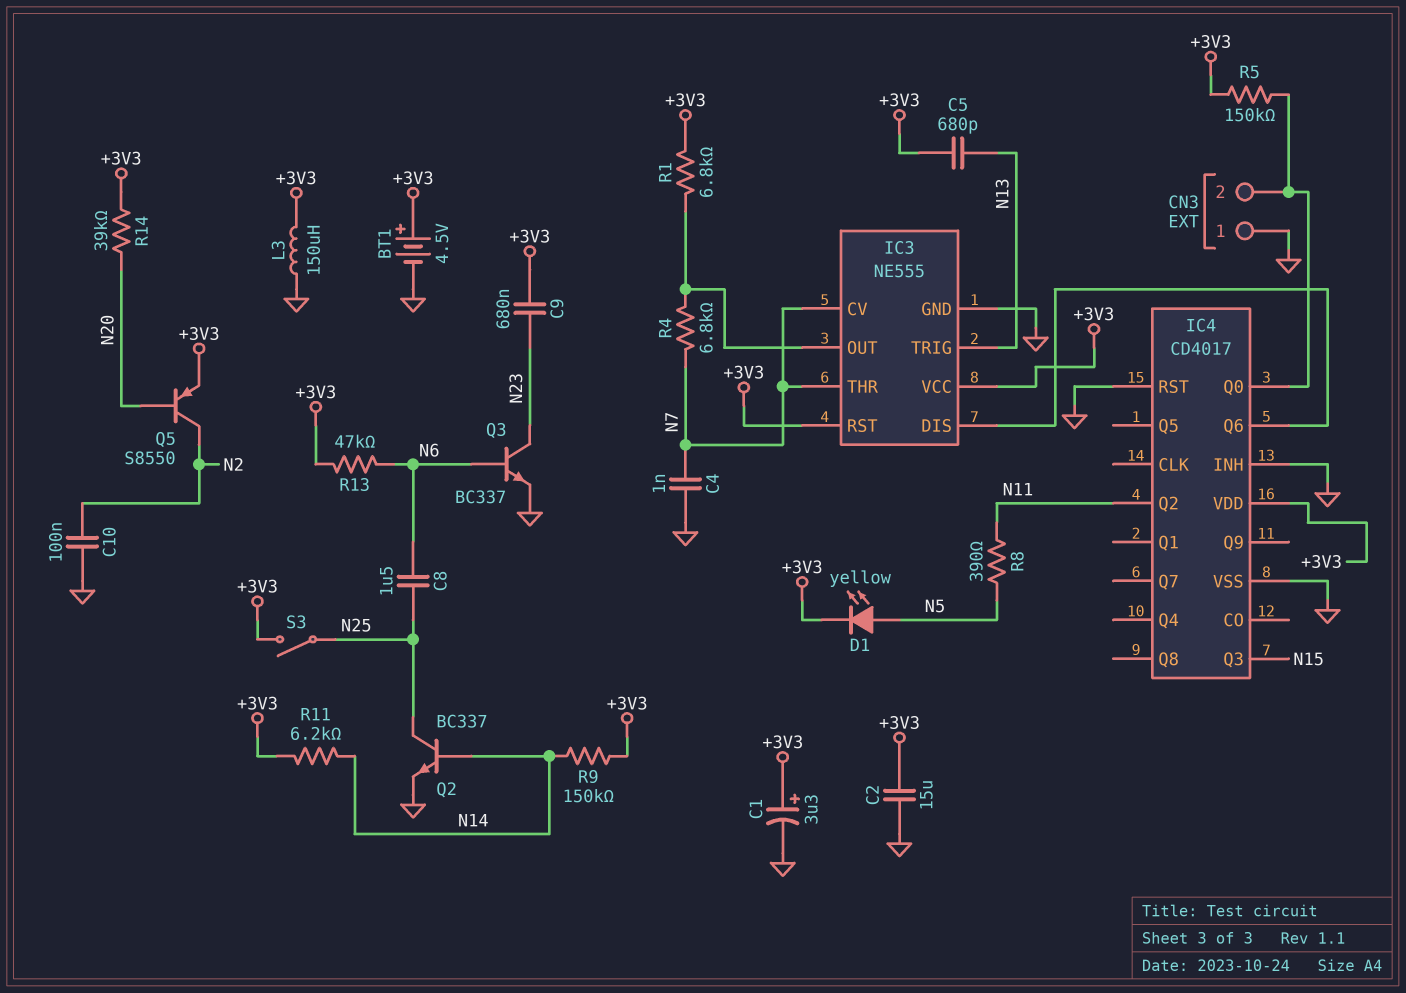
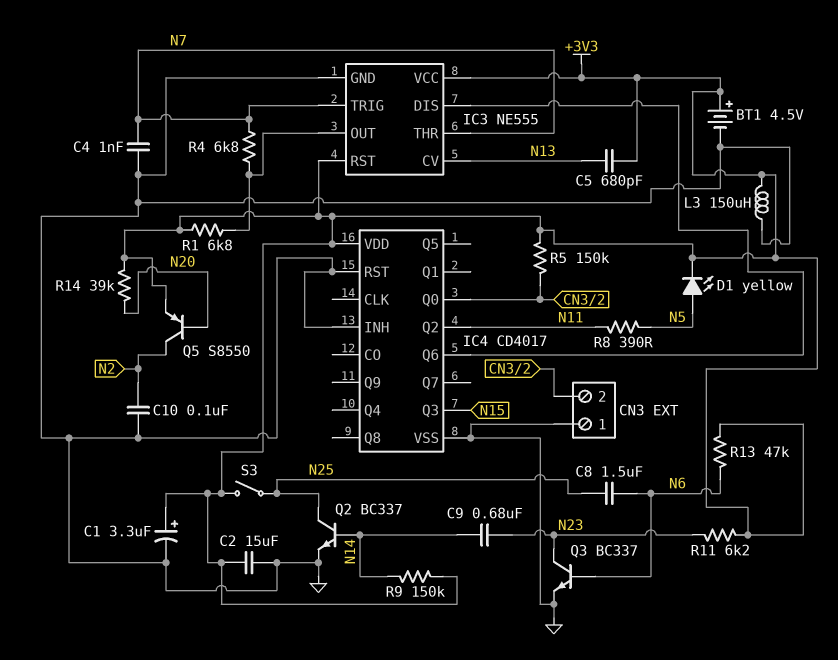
C9: 680nF (+3V3, N23) -> 680nF (N14, N23)
IC3 pin CV: N7 -> N13
IC3 pin TRIG: N13 -> N7
R11: 6.2k (+3V3, N14) -> 6.2k (+3V3, N23)

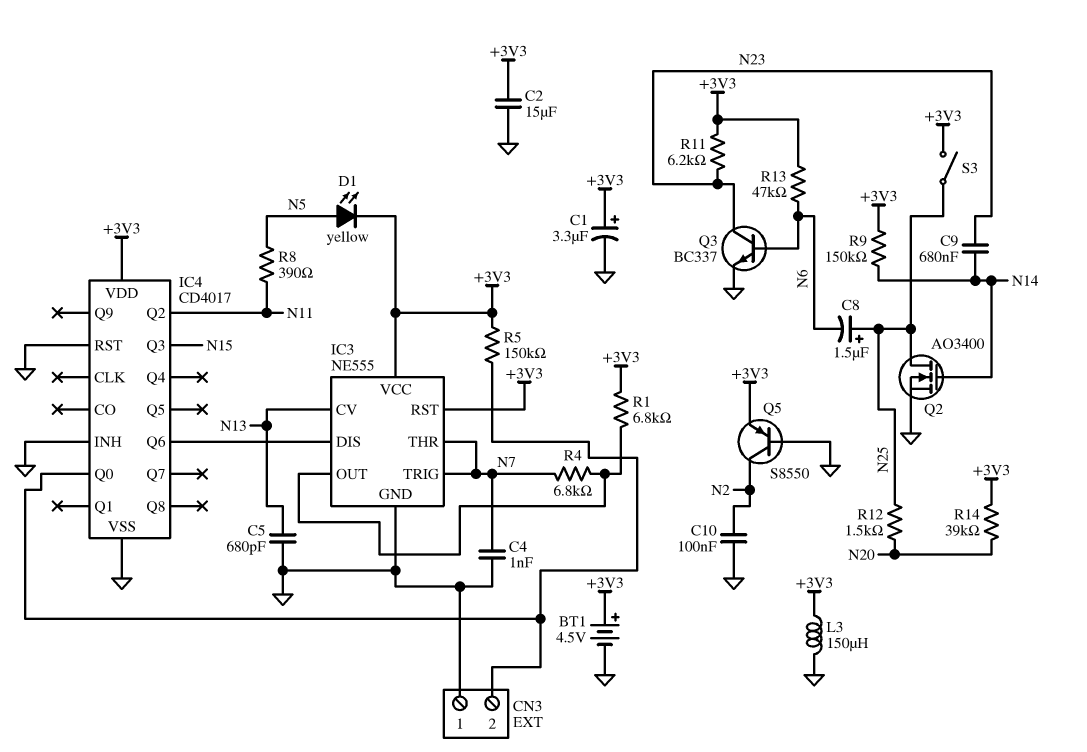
C5: 680pF (+3V3, N13) -> 680pF (GND, N13)
C8: 1.5uF (N6, N25) -> 1.5uF (plus N25, minus N6)
Q2: NPN BC337 (B N14, C N25, E GND) -> NMOS AO3400 (G N14, D N25, S GND)
Q5: PNP S8550 (B N20, C N2, E +3V3) -> PNP S8550 (B GND, C N2, E +3V3)
R12: none -> 1.5k (N20, N25)

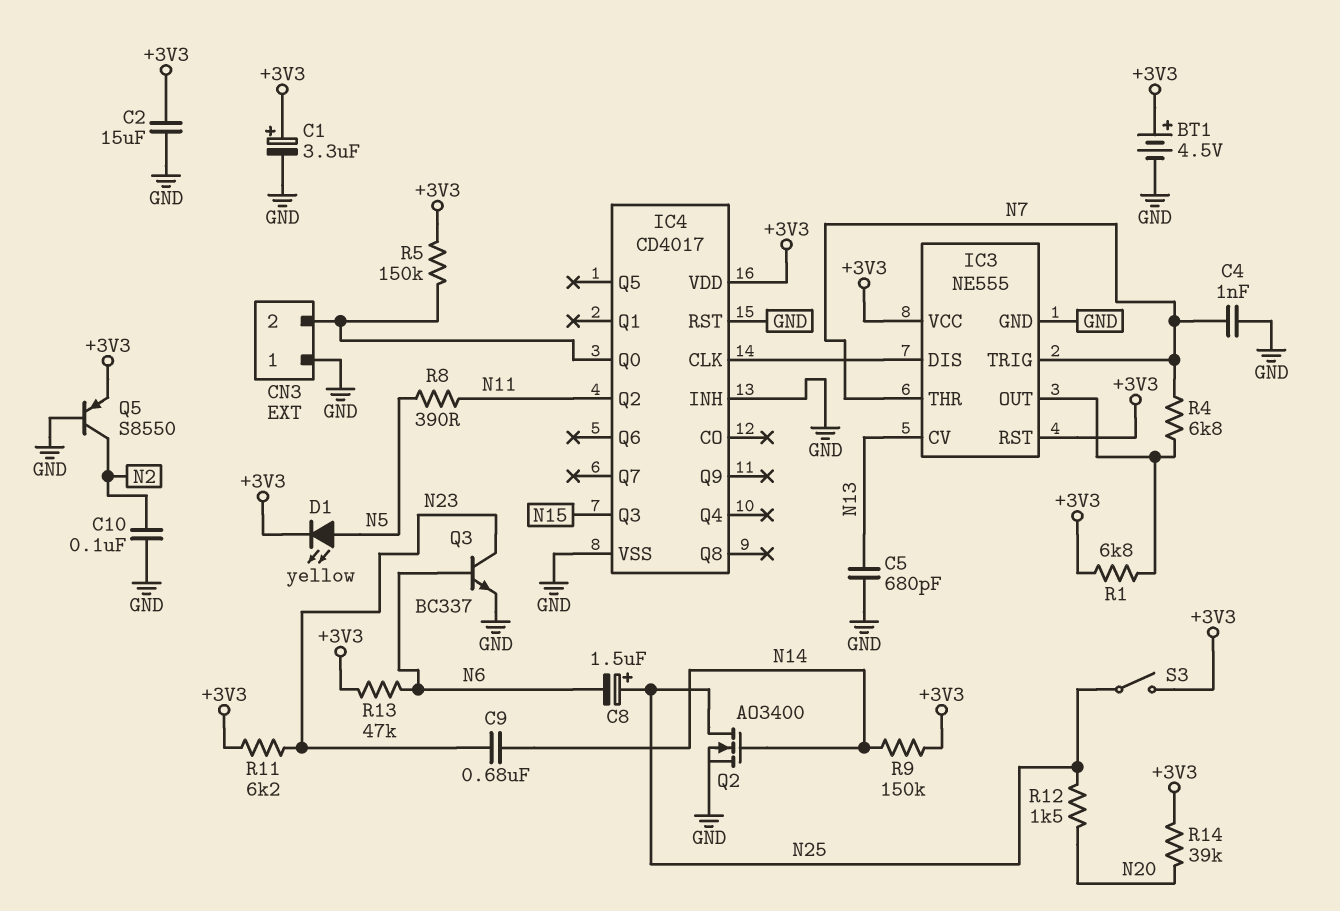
IC4 pin CLK: none -> IC3/DIS
IC4 pin Q6: IC3/DIS -> none
L3: 150uH (+3V3, GND) -> none

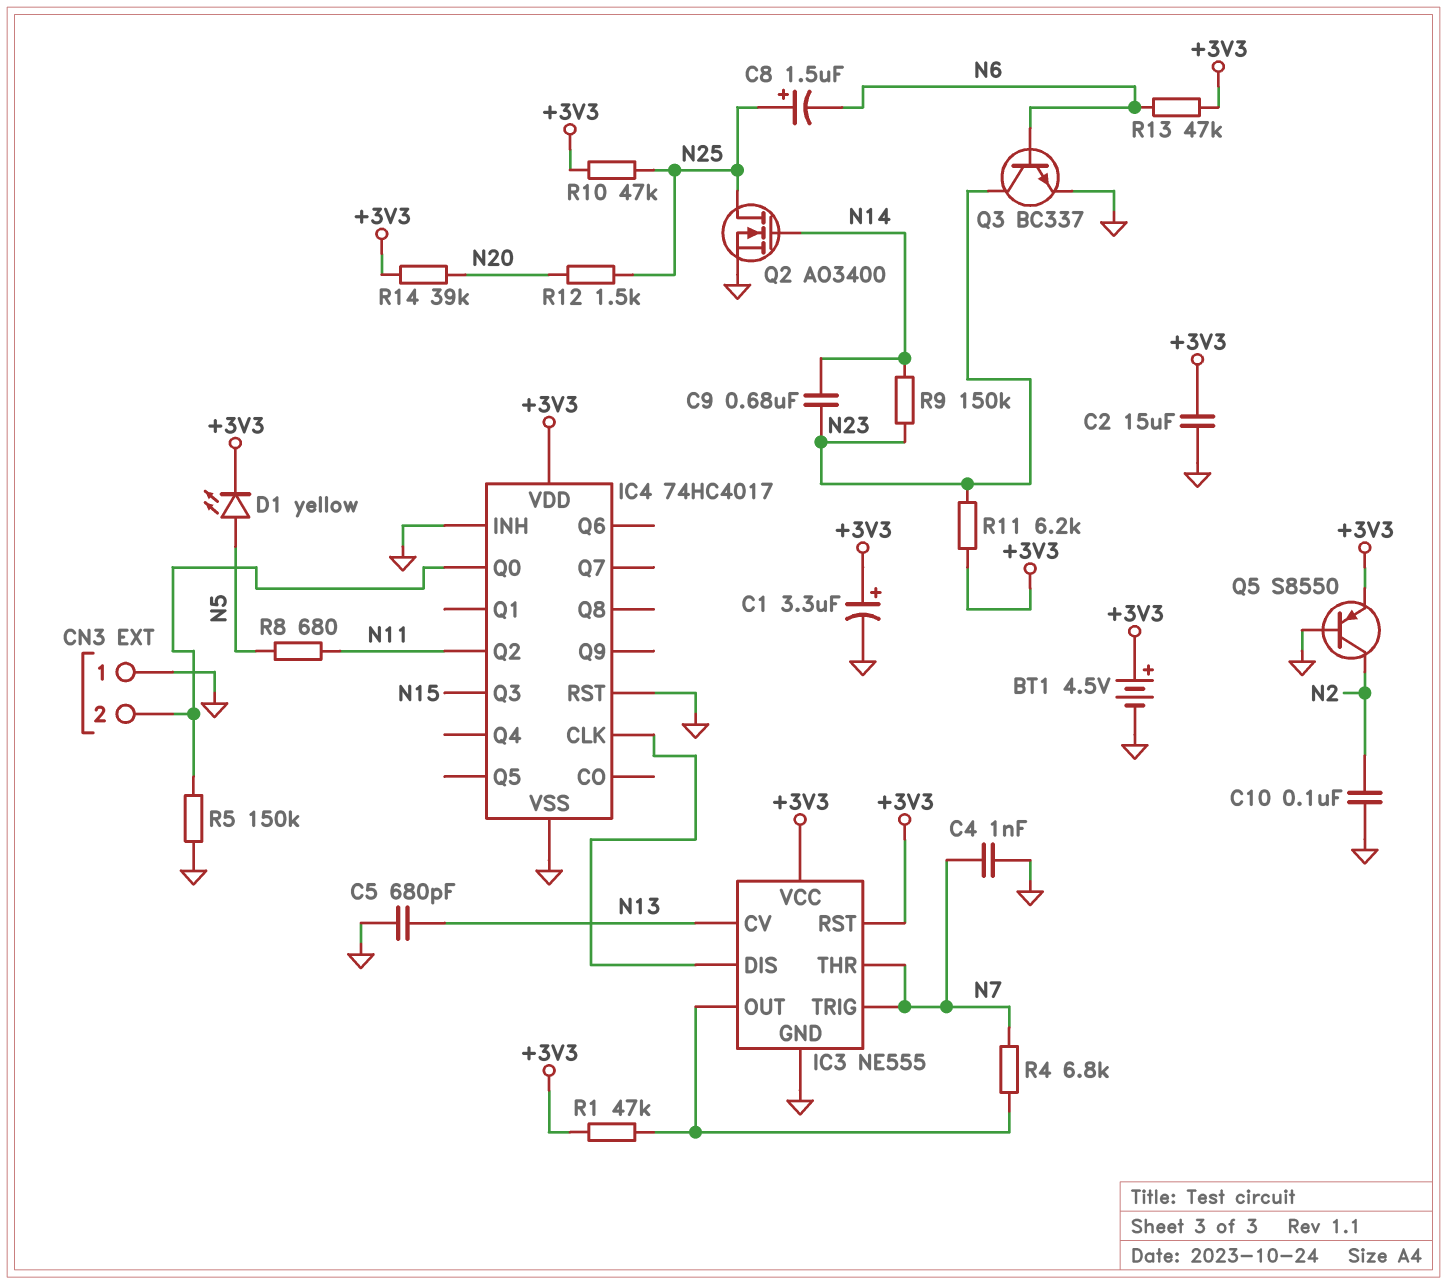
IC4: CD4017 -> 74HC4017
R1: 6.8k (+3V3, IC3/OUT) -> 47k (+3V3, IC3/OUT)
R5: 150k (+3V3, CN3/2) -> 150k (CN3/2, GND)
R8: 390 (N5, N11) -> 680 (N5, N11)
R9: 150k (+3V3, N14) -> 150k (N14, N23)
R10: none -> 47k (+3V3, N25)
S3: switch (+3V3, N25) -> none

